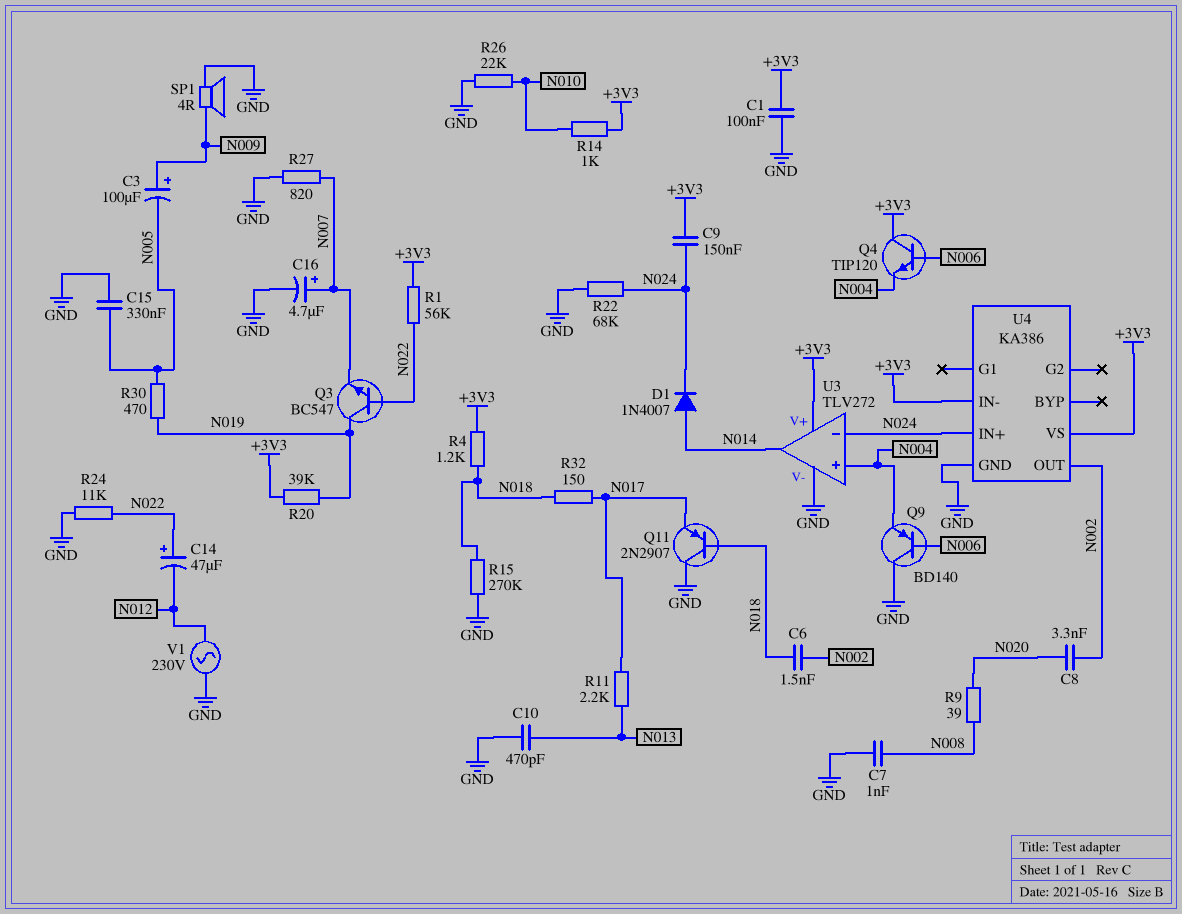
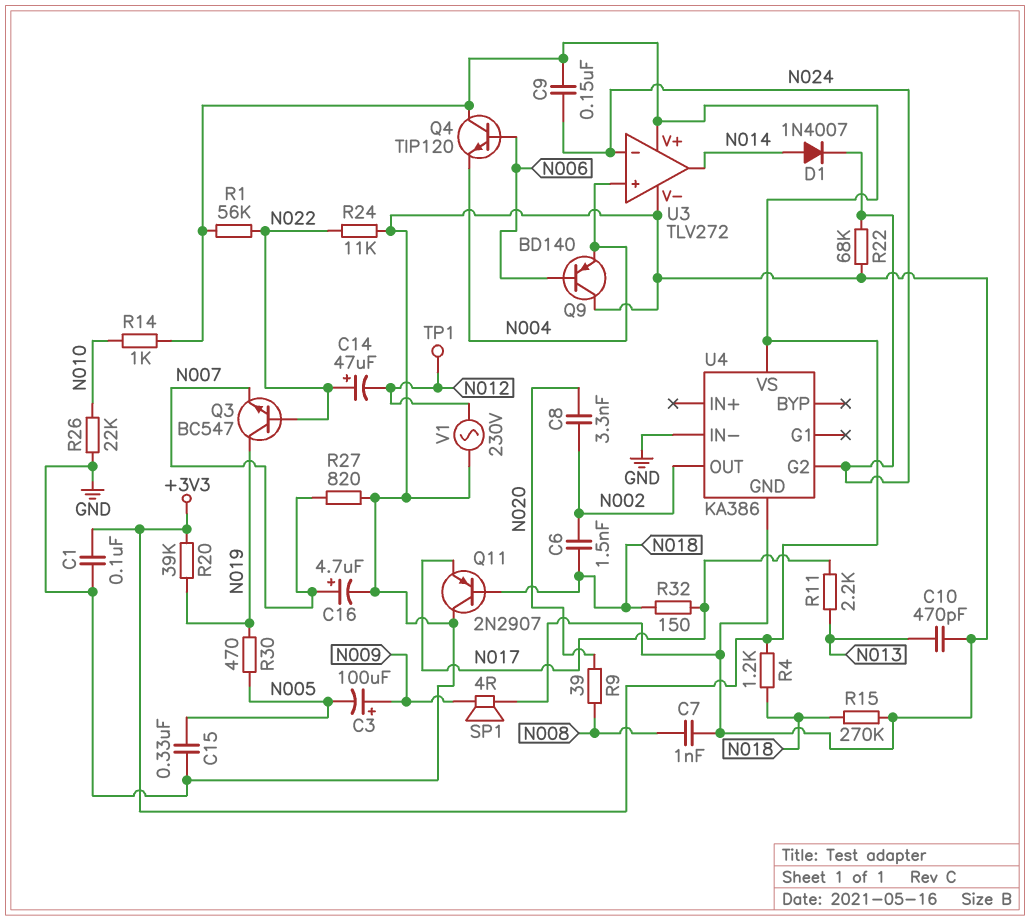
TP1: none -> test point (N012)
U4 pin G2: none -> N024
U4 pin IN+: N024 -> none
U4 pin IN-: +3V3 -> GND

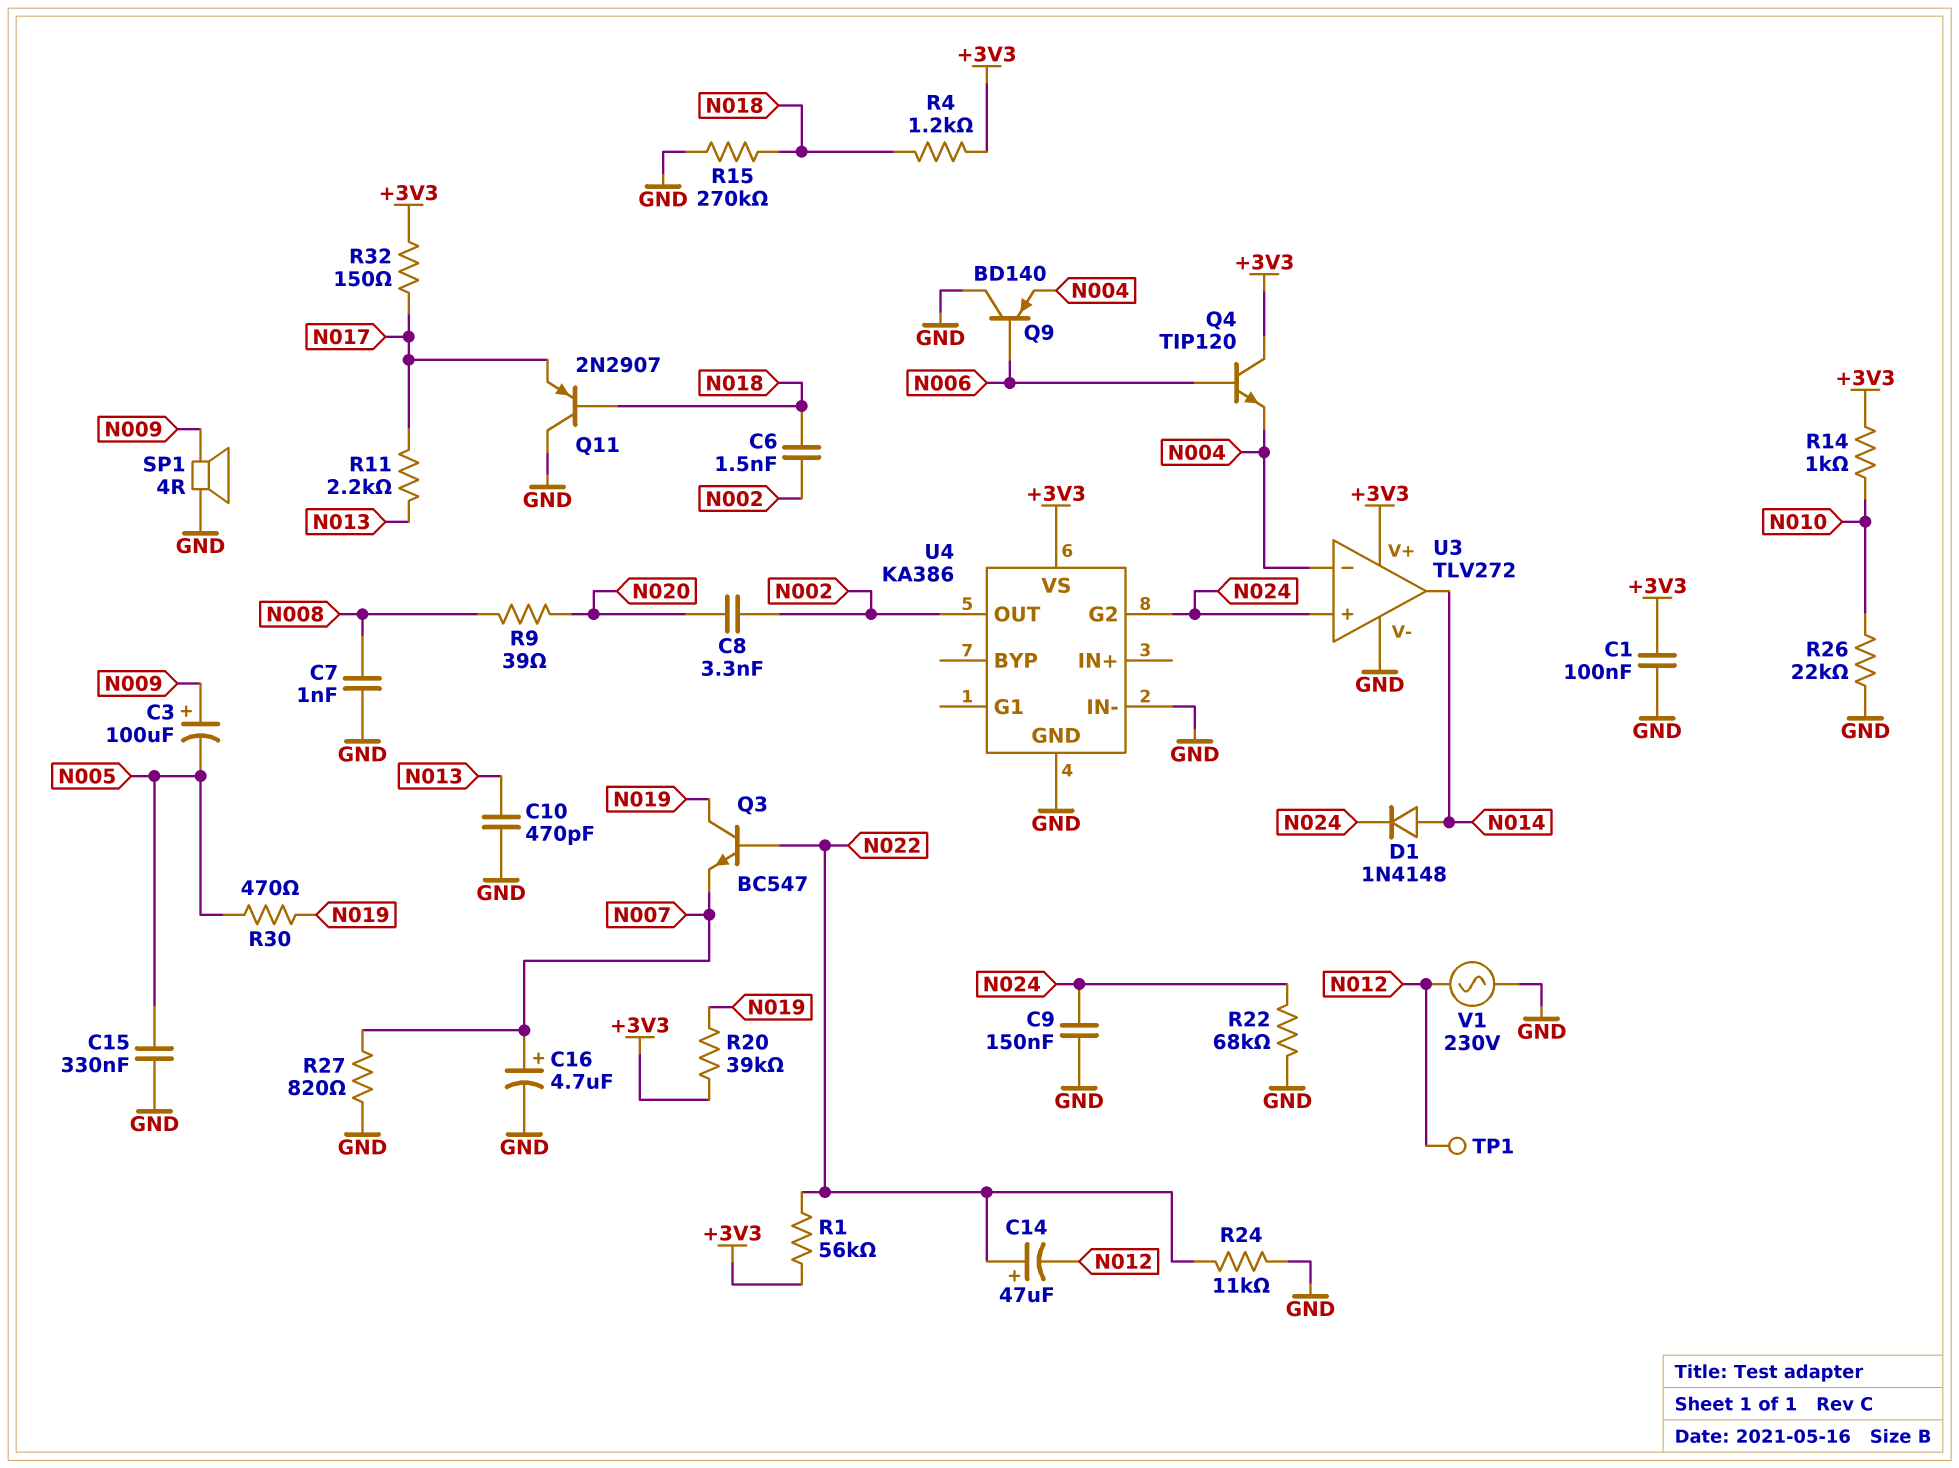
C9: 150nF (+3V3, N024) -> 150nF (GND, N024)
D1: diode 1N4007 (A N014, K N024) -> diode 1N4148 (A N014, K N024)
R32: 150 (N017, N018) -> 150 (+3V3, N017)
U3 pin in+: N004 -> N024
U3 pin in-: N024 -> N004

